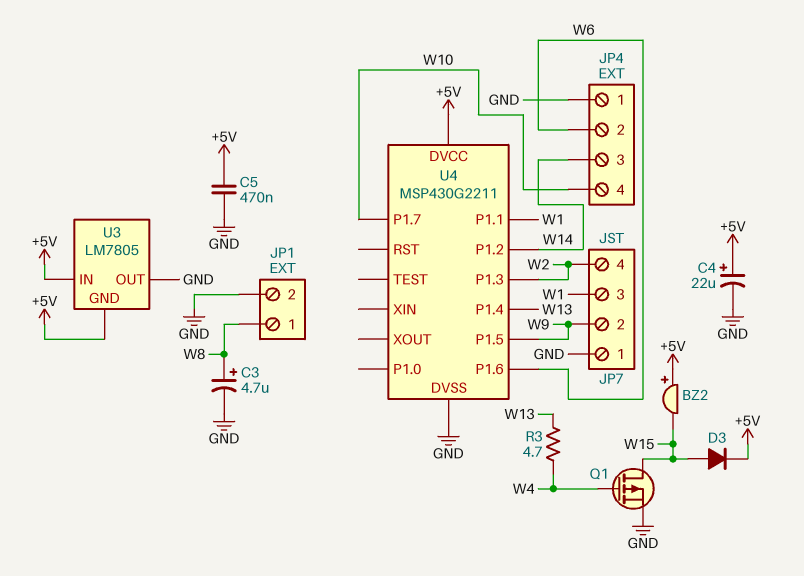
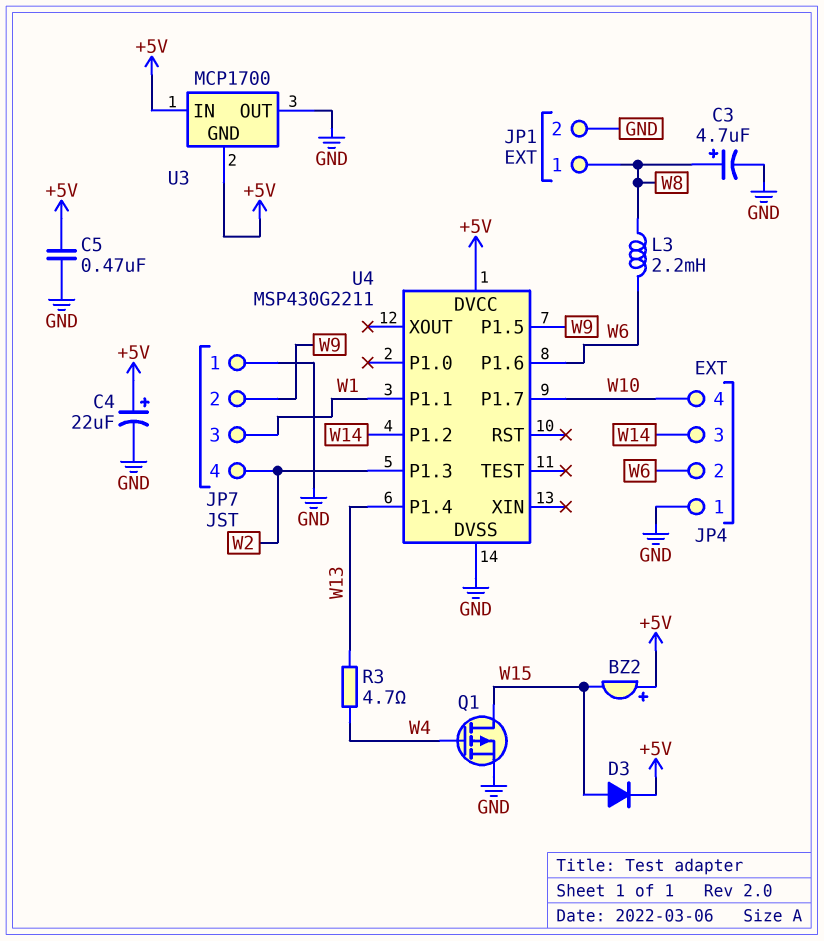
L3: none -> 2.2mH (W6, W8)
U3: LM7805 -> MCP1700

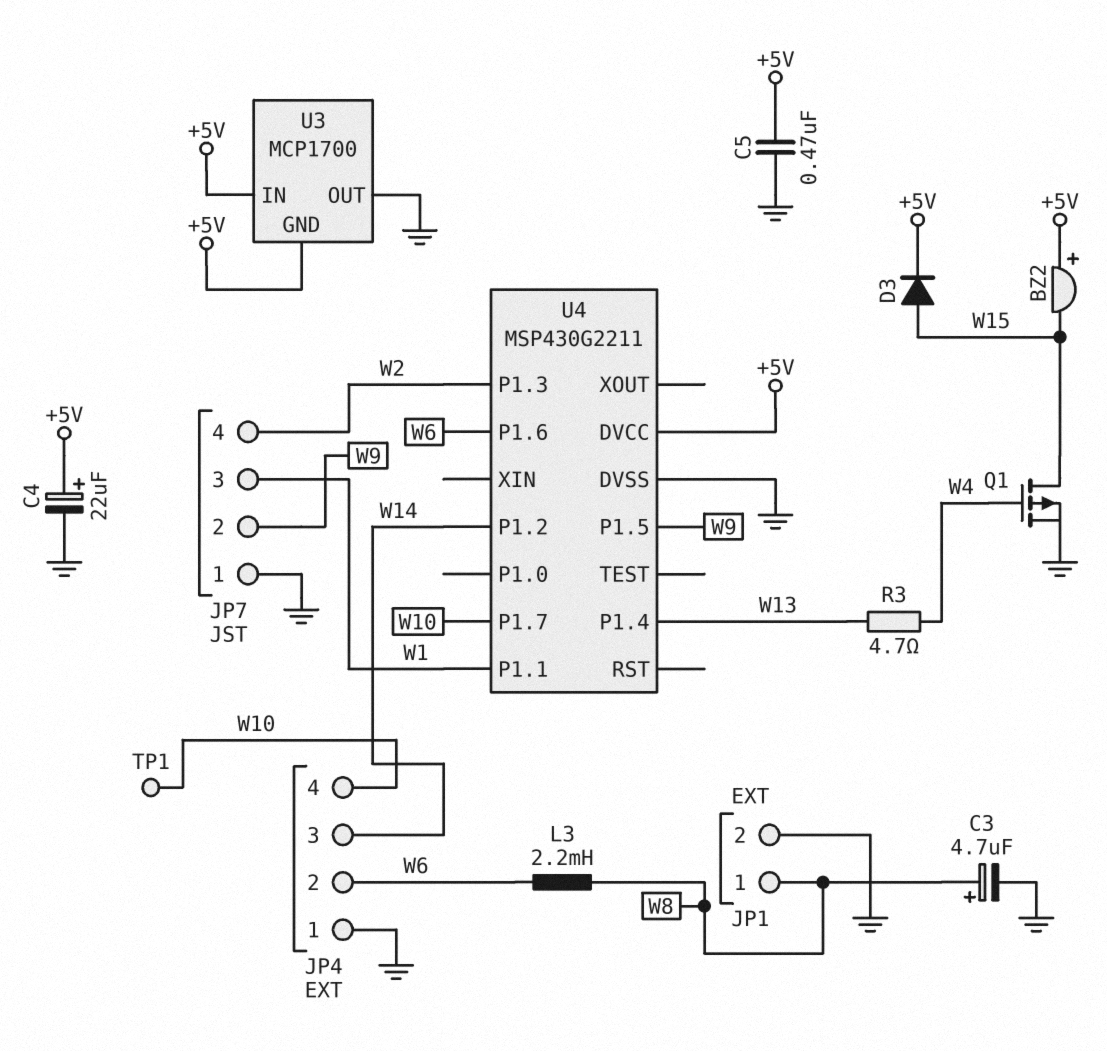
TP1: none -> test point (W10)

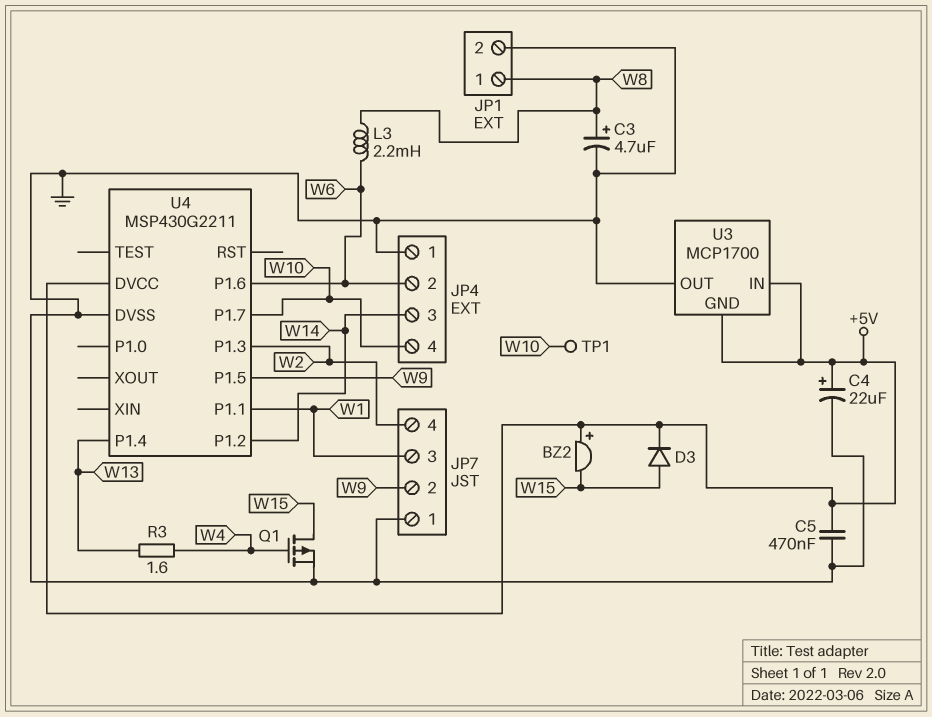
R3: 4.7 (W4, W13) -> 1.6 (W4, W13)

